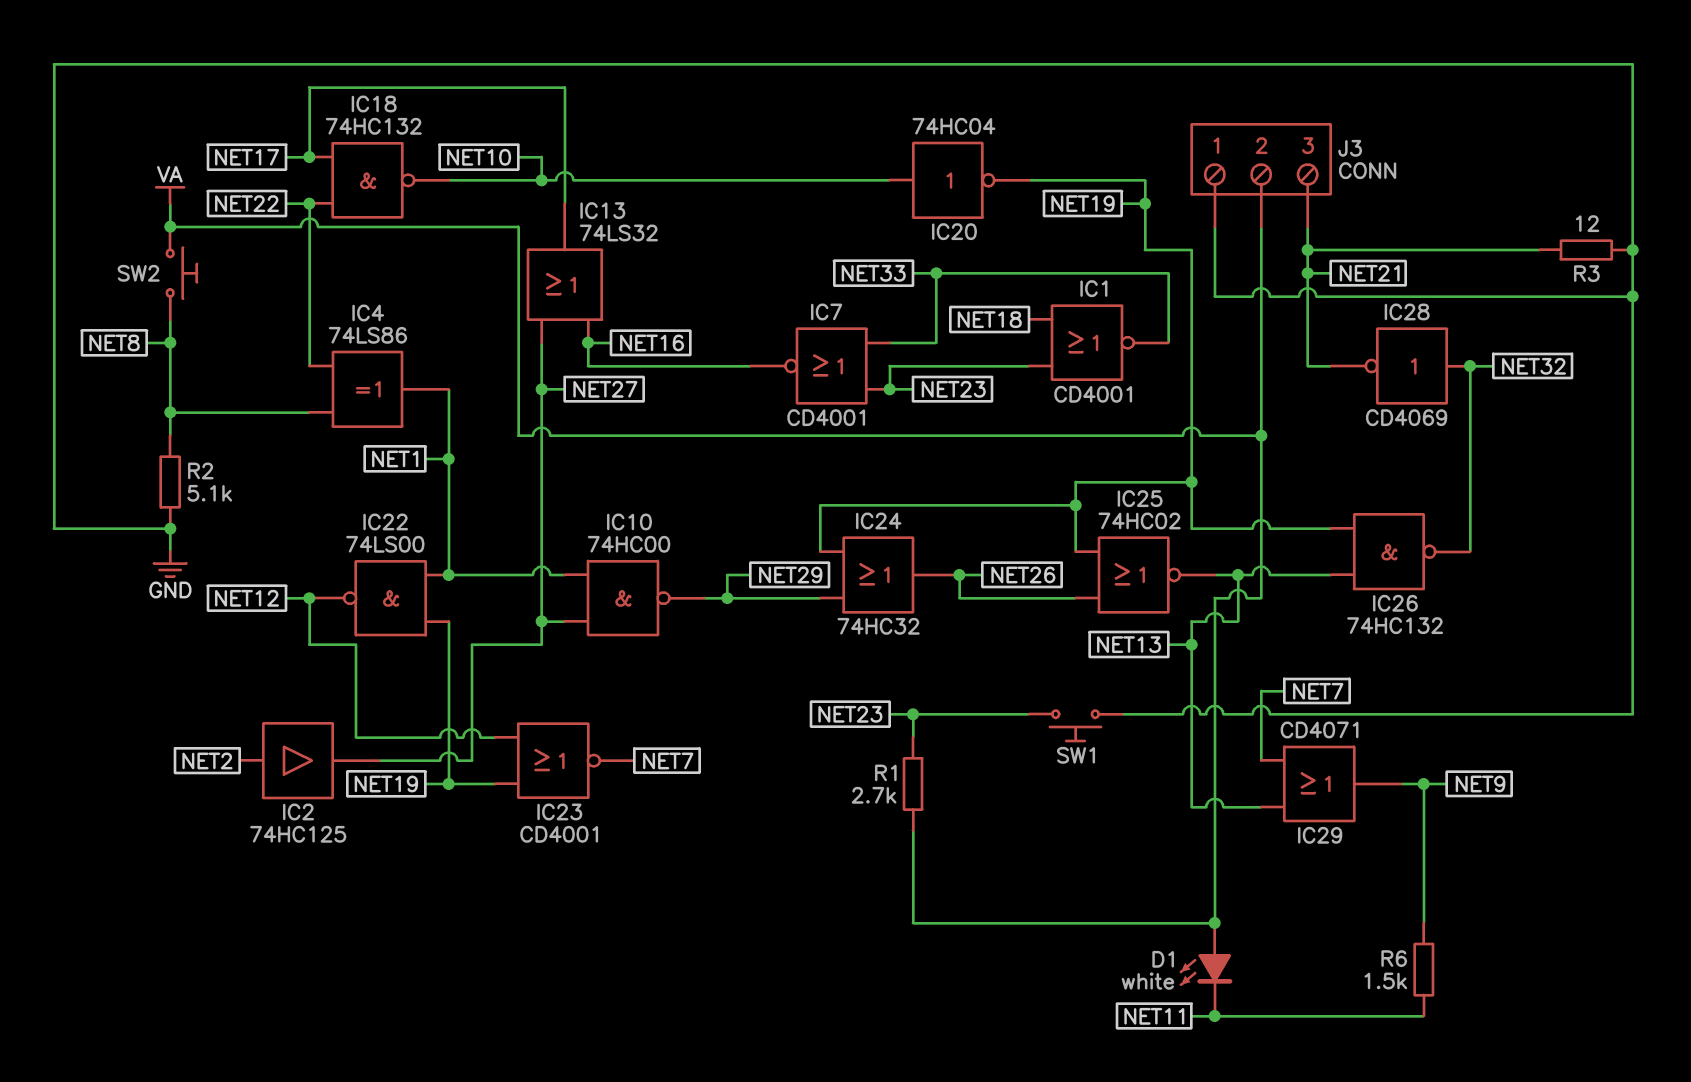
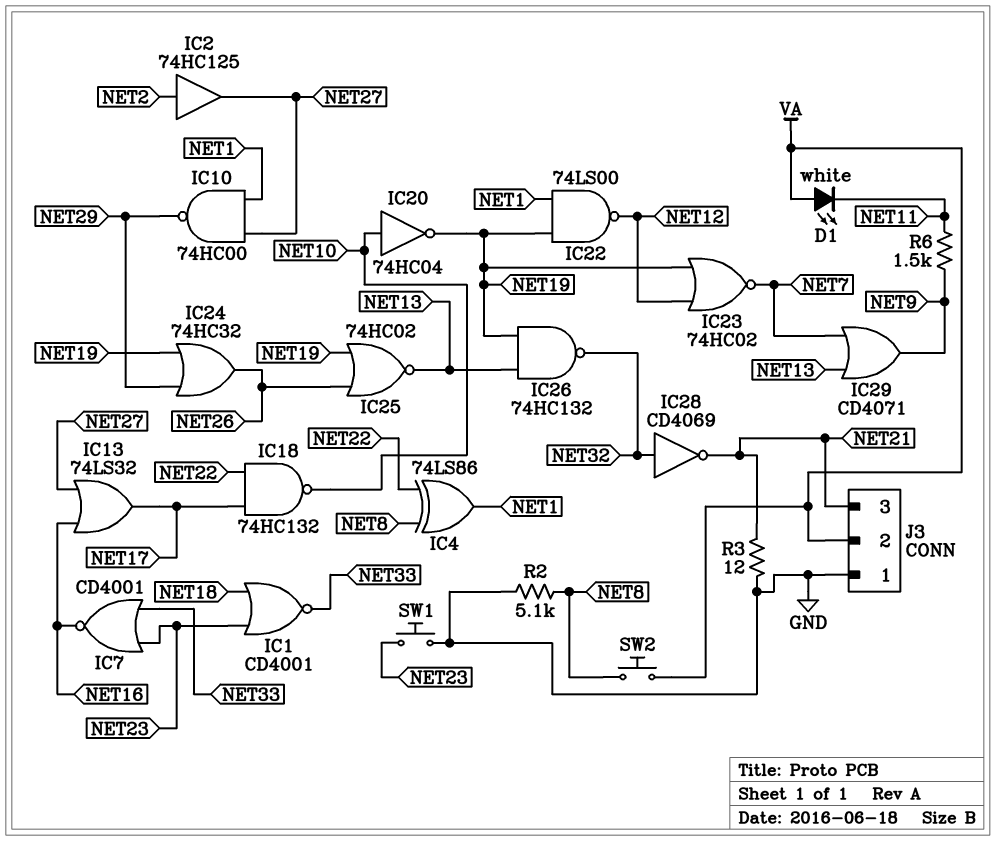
IC23: NOR CD4001 (in NET12, in NET19, out NET7) -> NOR 74HC02 (in NET12, in NET19, out NET7)
R1: 2.7k (NET23, VA) -> none

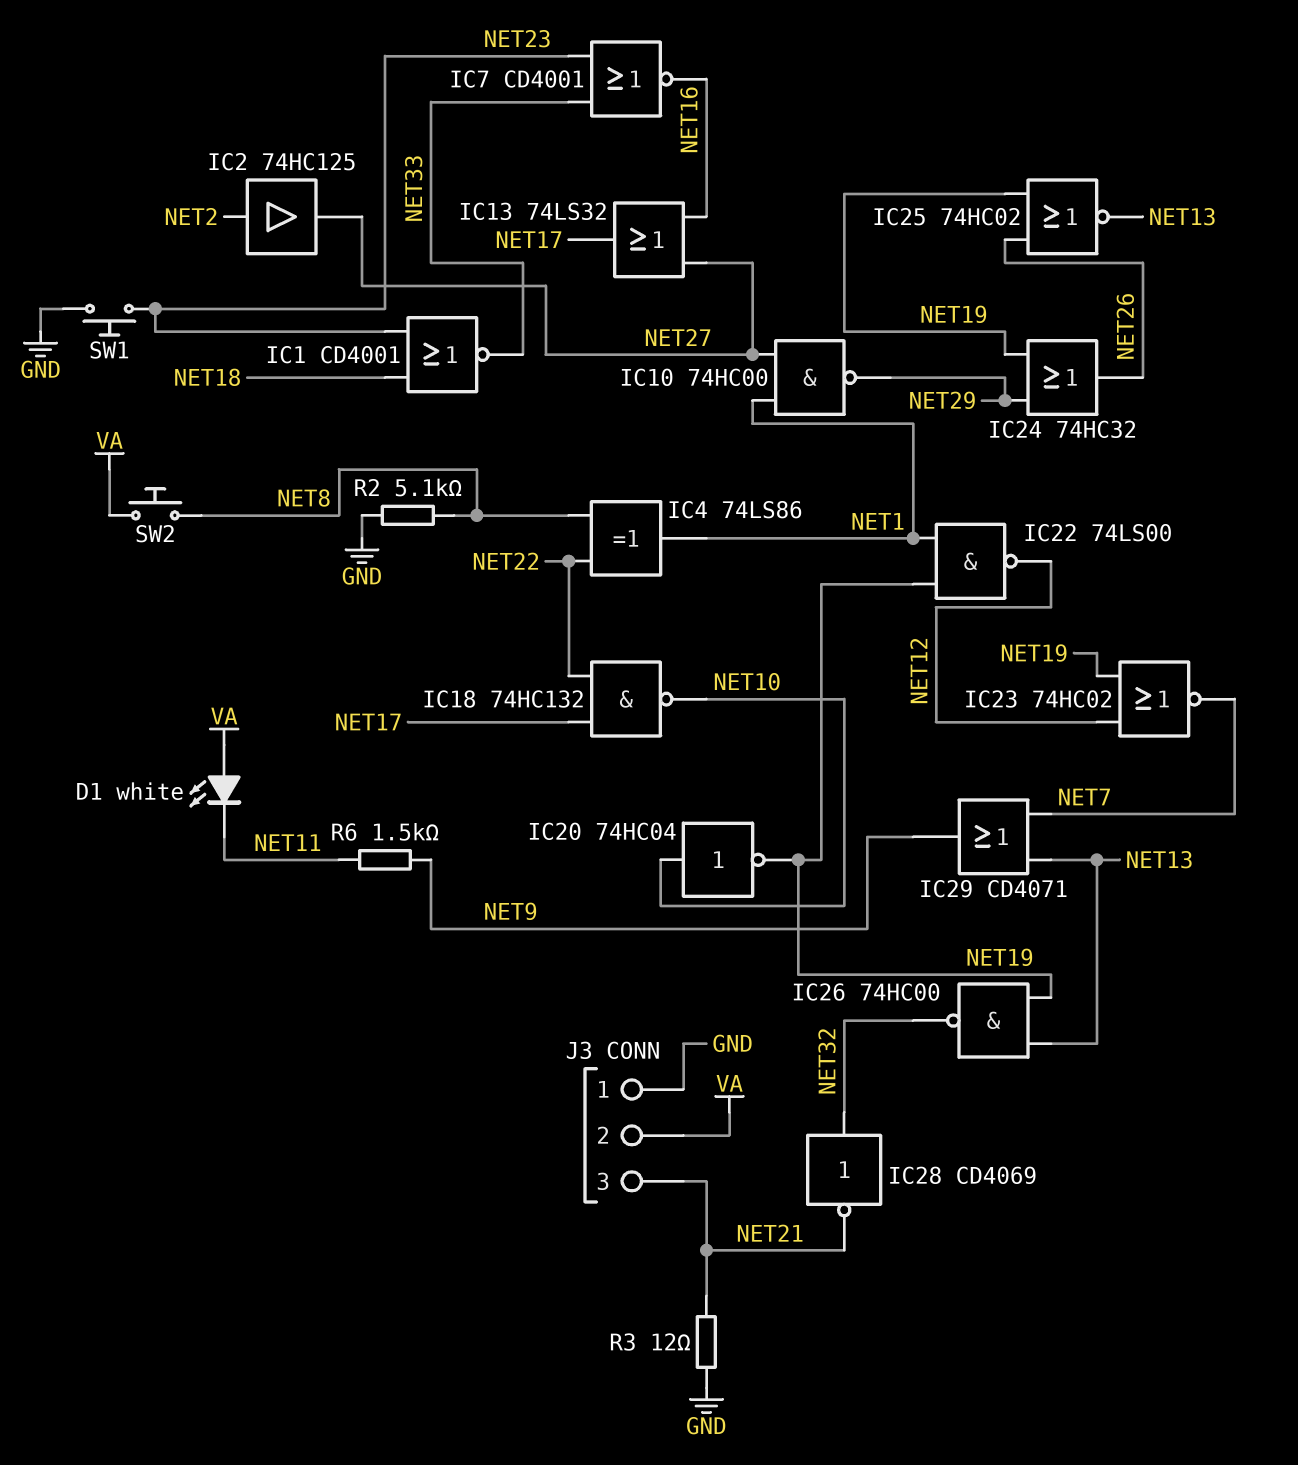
IC26: NAND 74HC132 (in NET13, in NET19, out NET32) -> NAND 74HC00 (in NET13, in NET19, out NET32)

